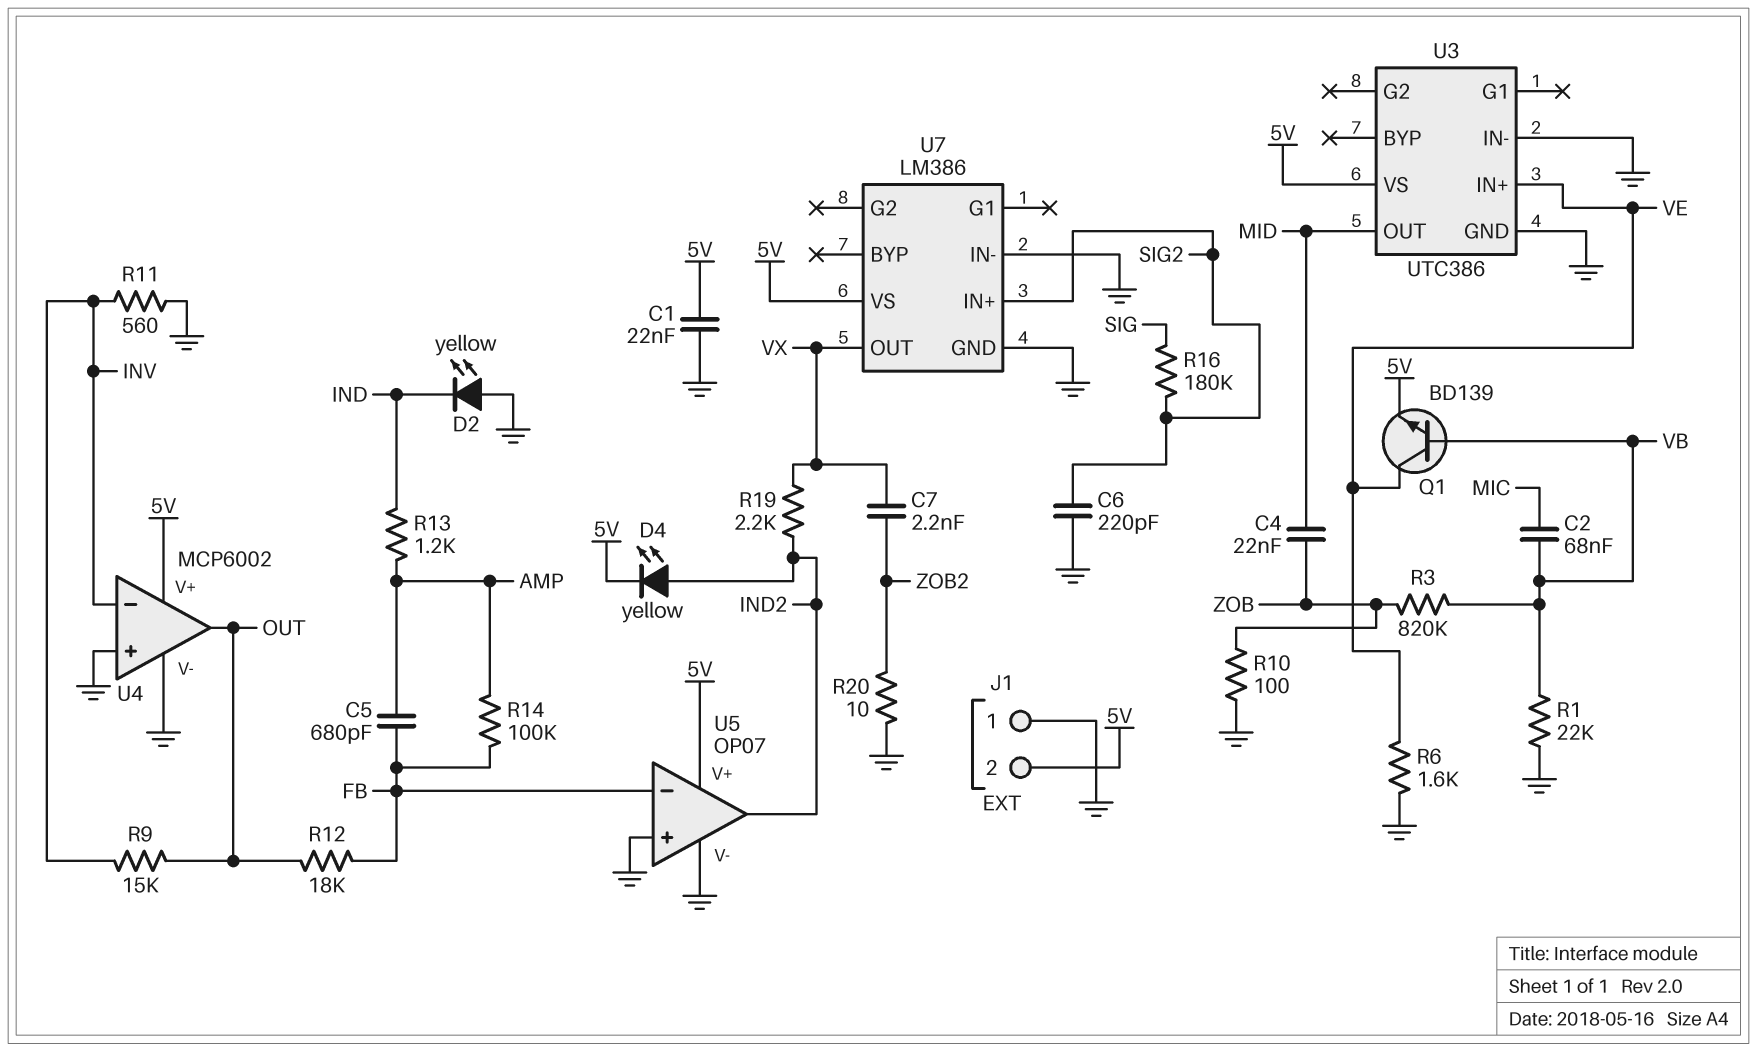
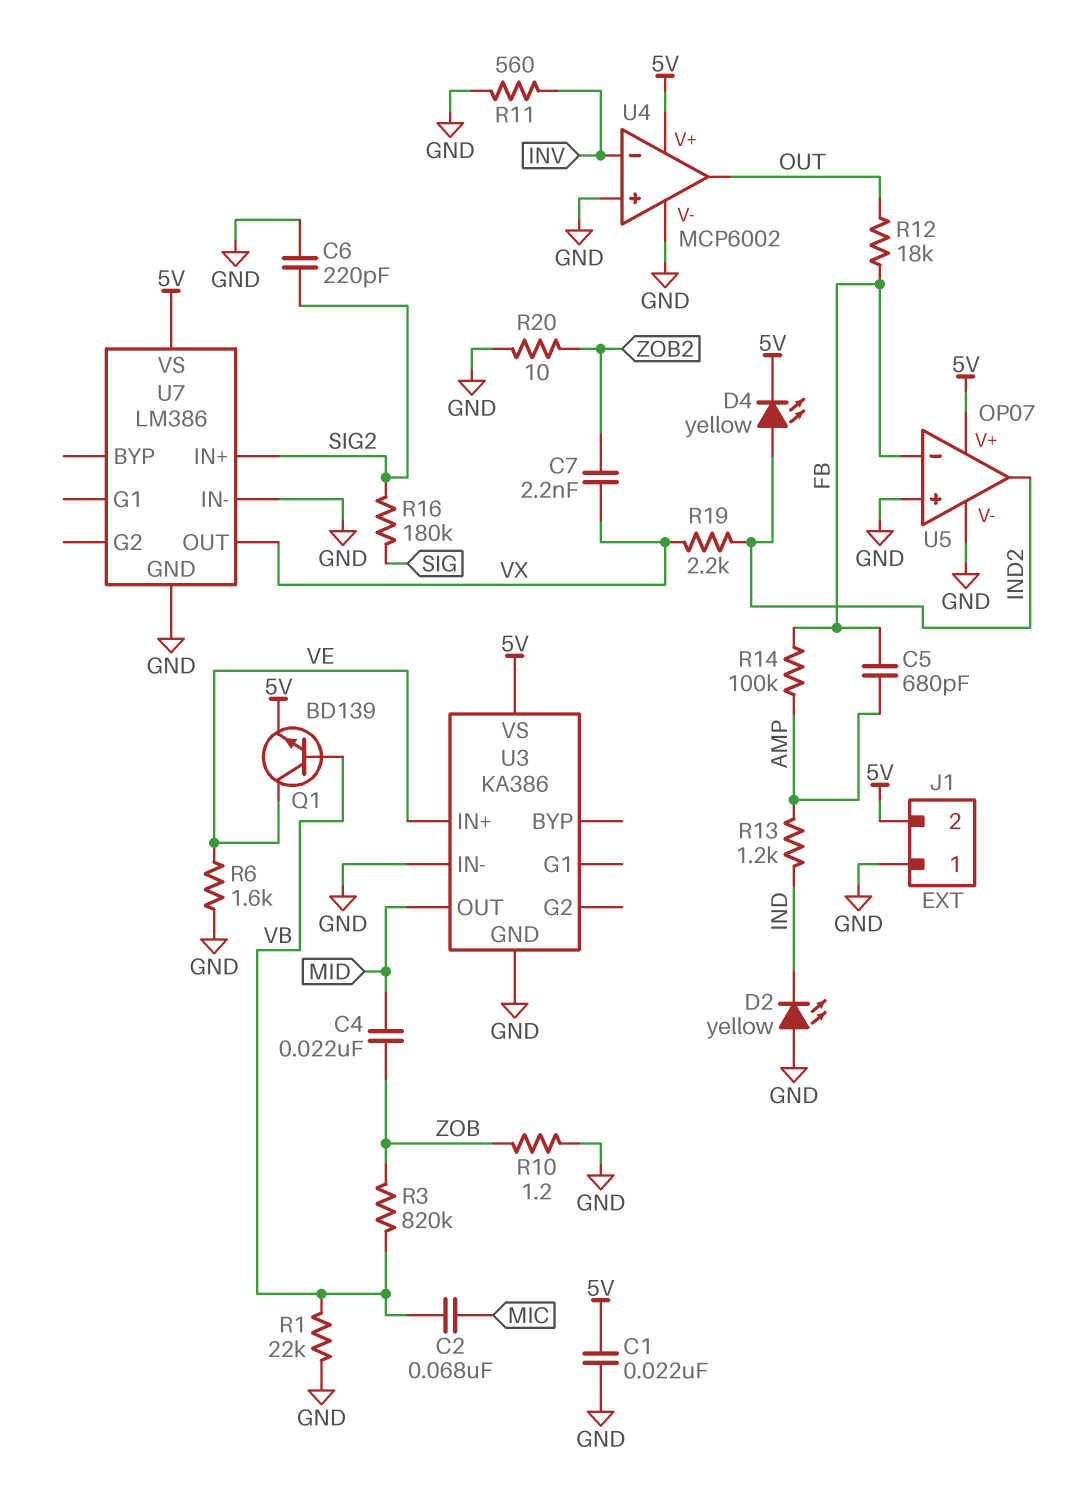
R9: 15k (INV, OUT) -> none
R10: 100 (GND, ZOB) -> 1.2 (GND, ZOB)
U3: UTC386 -> KA386

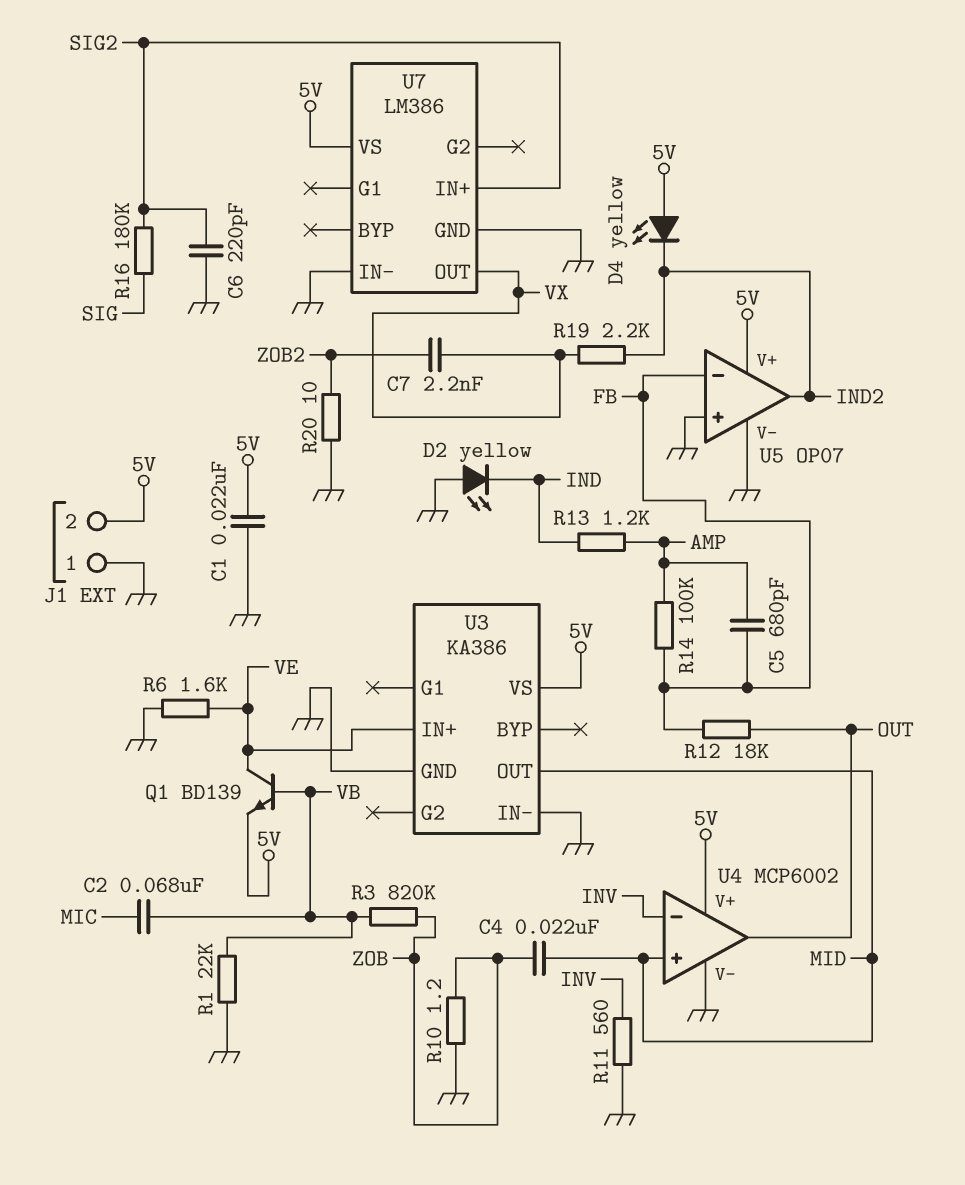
D4: LED yellow (A IND2, K 5V) -> LED yellow (A 5V, K IND2)
U4 pin in+: GND -> MID

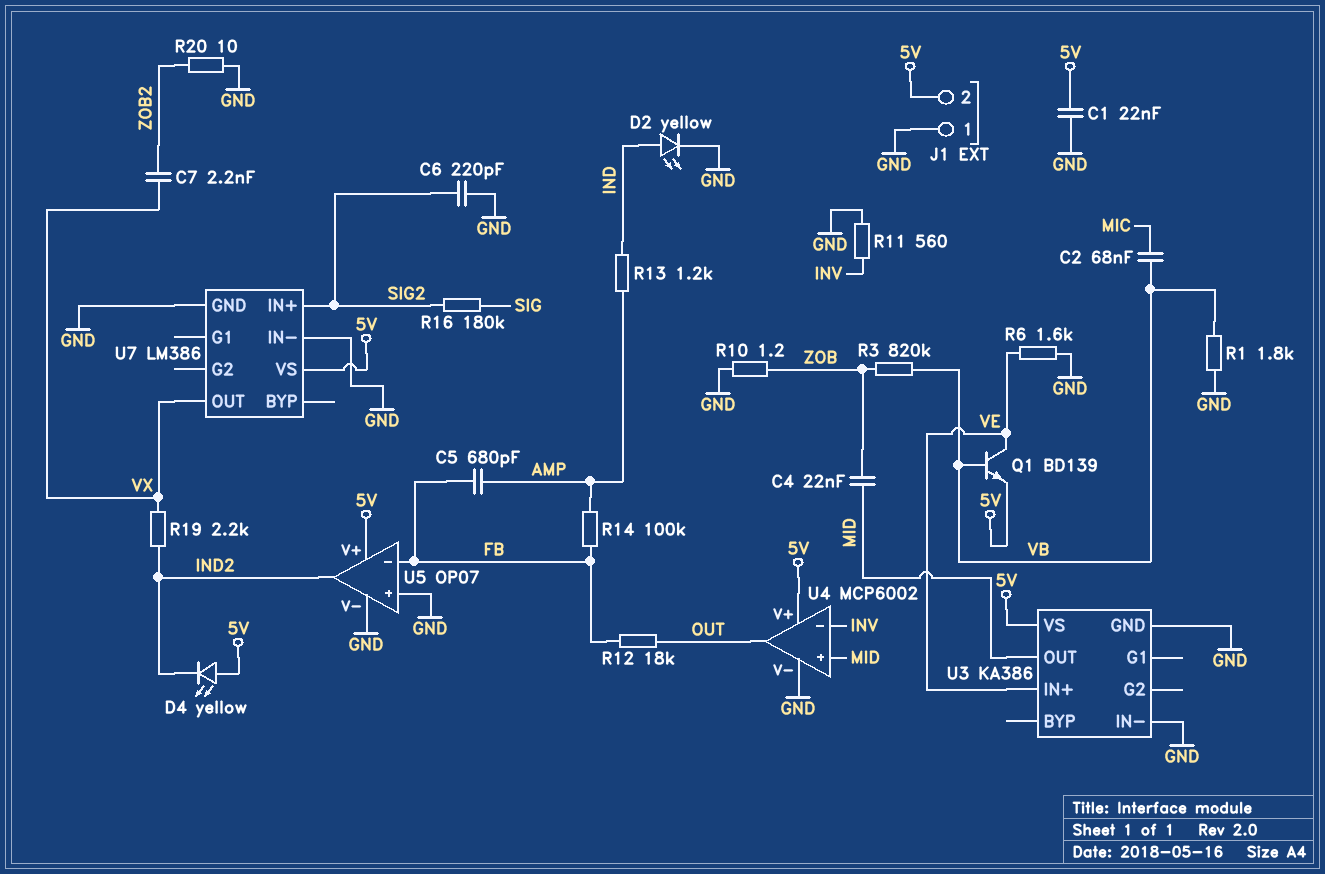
D2: LED yellow (A GND, K IND) -> LED yellow (A IND, K GND)
R1: 22k (GND, VB) -> 1.8k (GND, VB)

